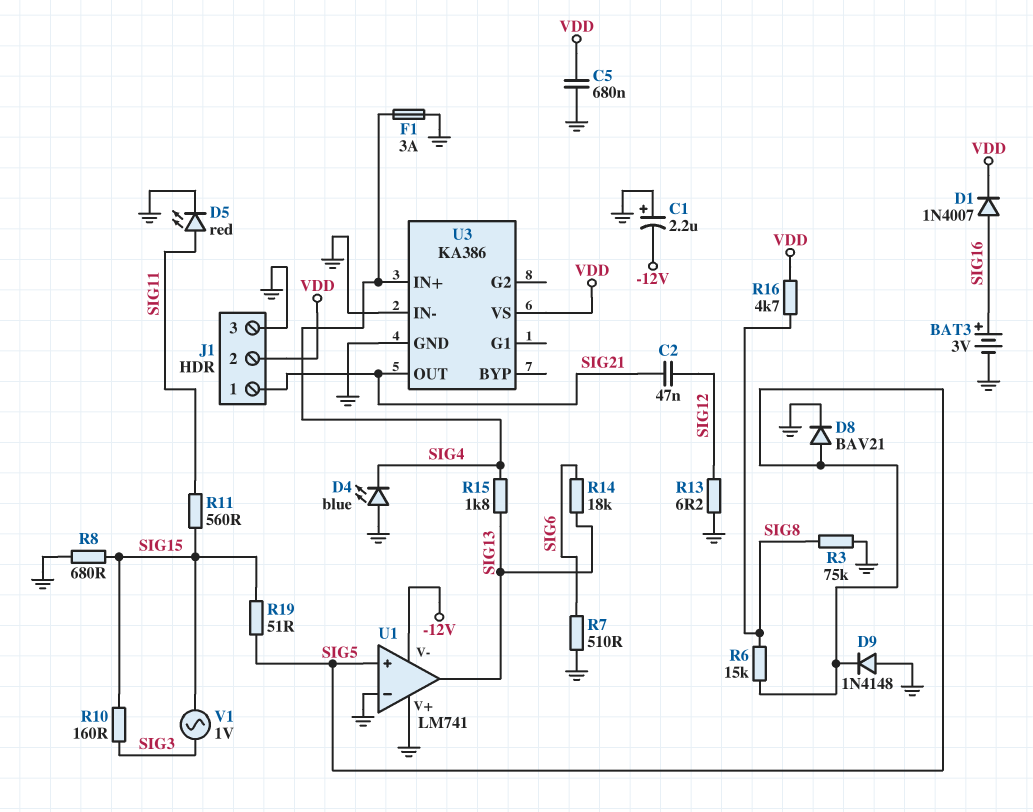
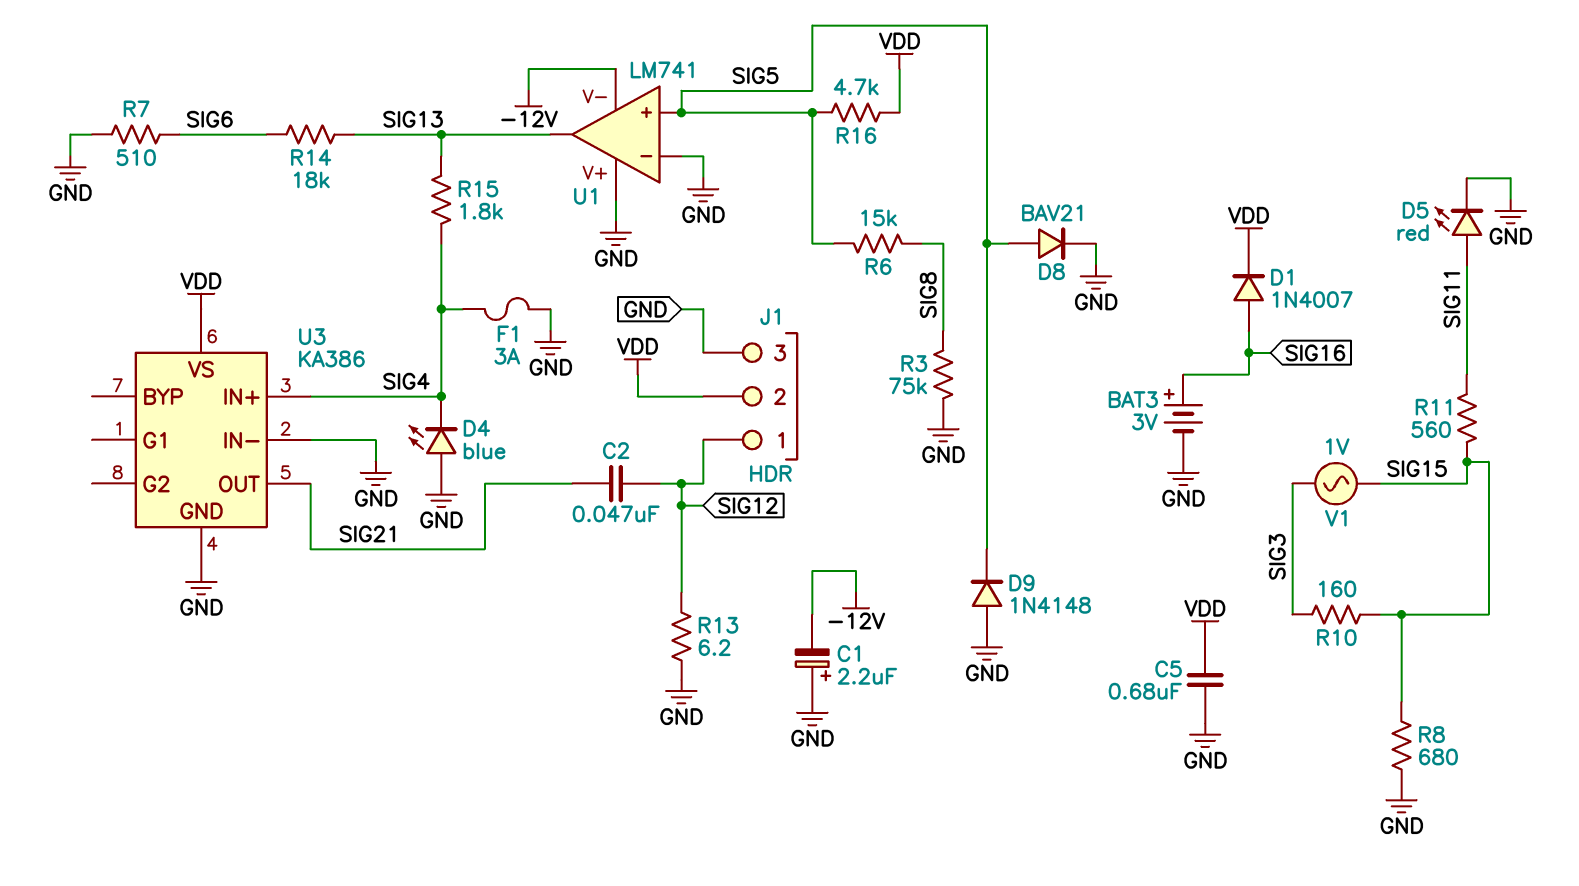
J1 pin 1: SIG21 -> SIG12
R16: 4.7k (SIG8, VDD) -> 4.7k (SIG5, VDD)
R19: 51 (SIG5, SIG15) -> none

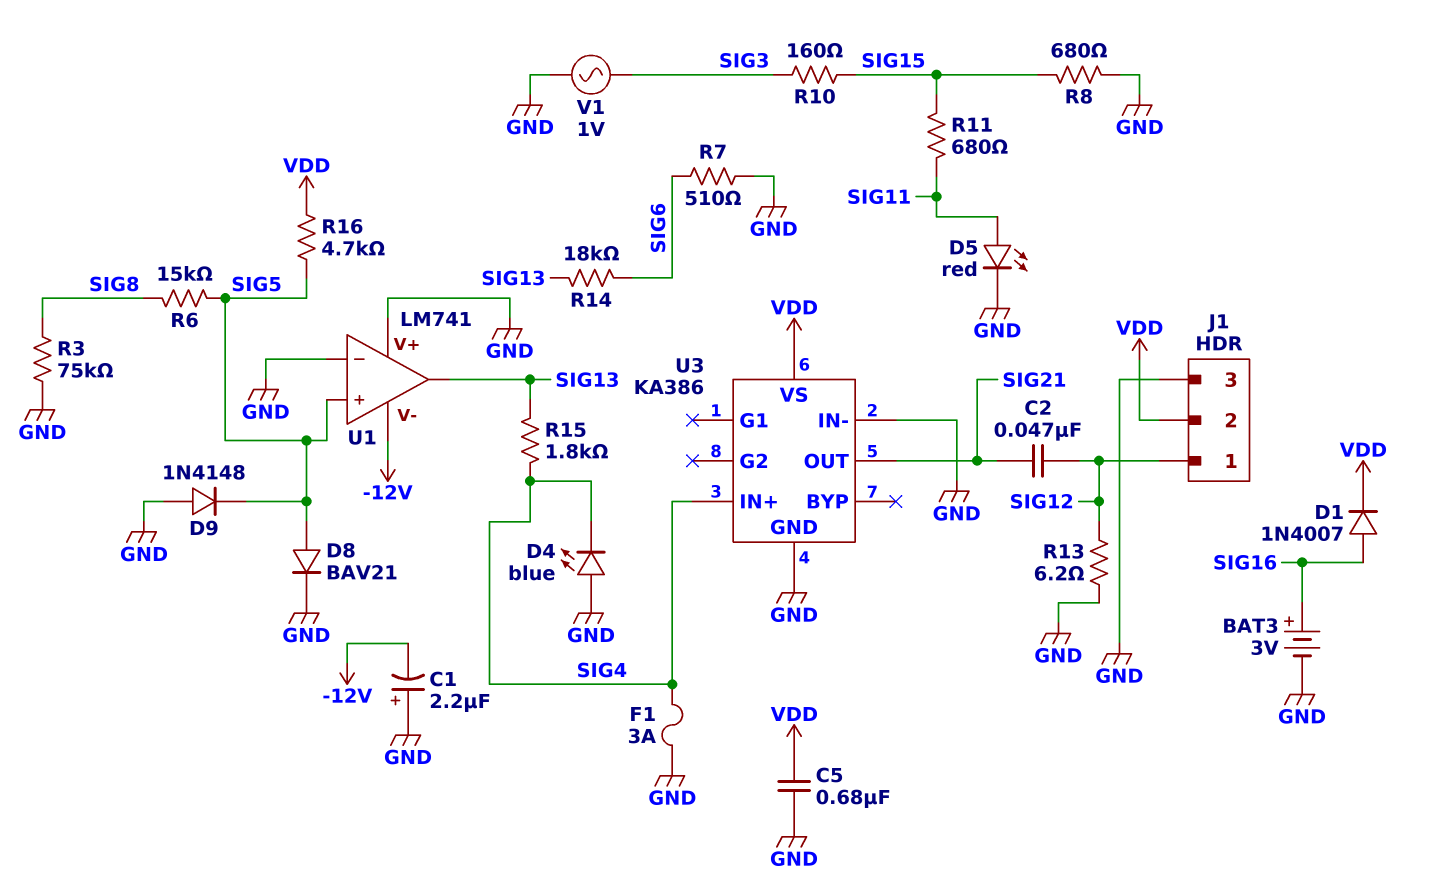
R11: 560 (SIG11, SIG15) -> 680 (SIG11, SIG15)
V1: AC 1V (SIG3, SIG15) -> AC 1V (GND, SIG3)

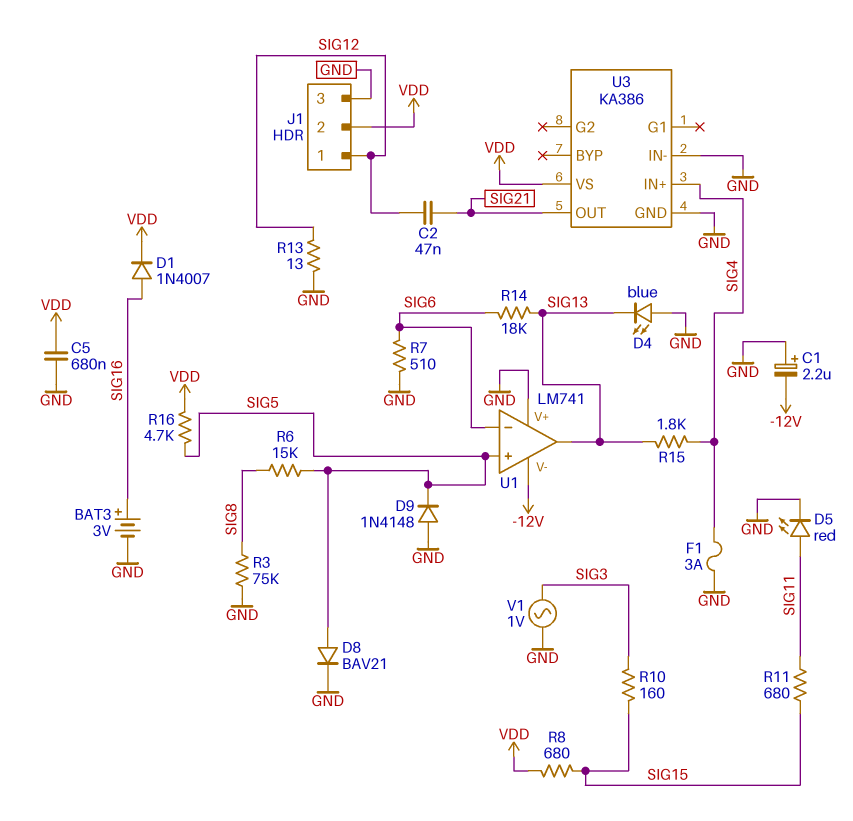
D4: LED blue (A GND, K SIG4) -> LED blue (A GND, K SIG13)
R8: 680 (GND, SIG15) -> 680 (SIG15, VDD)
R13: 6.2 (GND, SIG12) -> 13 (GND, SIG12)
U1 pin in-: GND -> SIG6

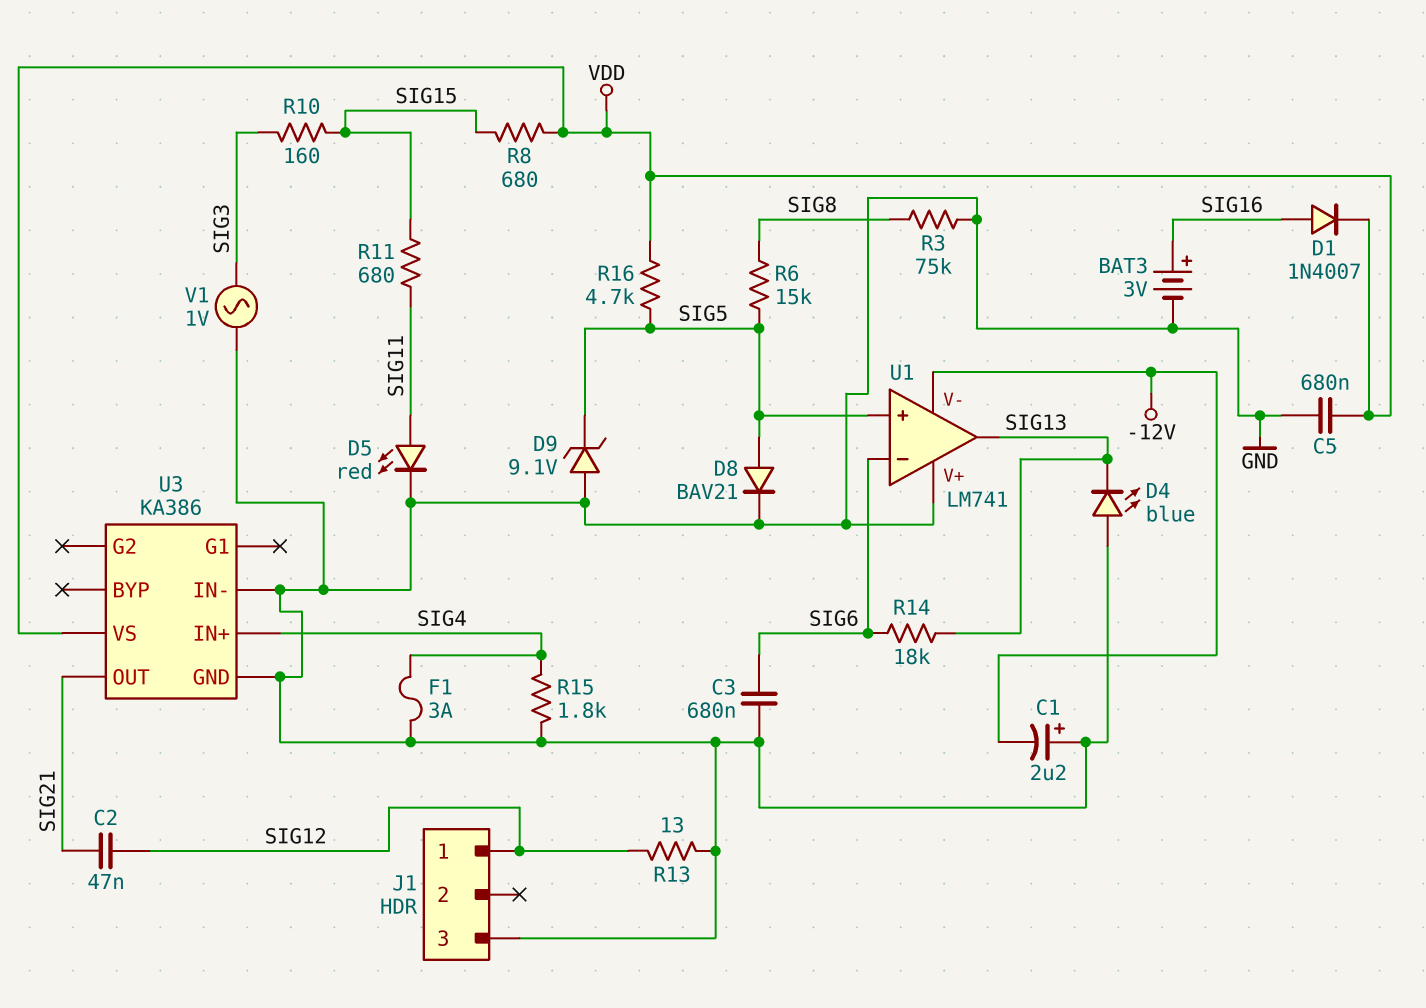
C3: none -> 680nF (GND, SIG6)
D9: diode 1N4148 (A GND, K SIG5) -> zener 9.1V (A GND, K SIG5)
J1 pin 2: VDD -> none
R7: 510 (GND, SIG6) -> none
R15: 1.8k (SIG4, SIG13) -> 1.8k (GND, SIG4)

